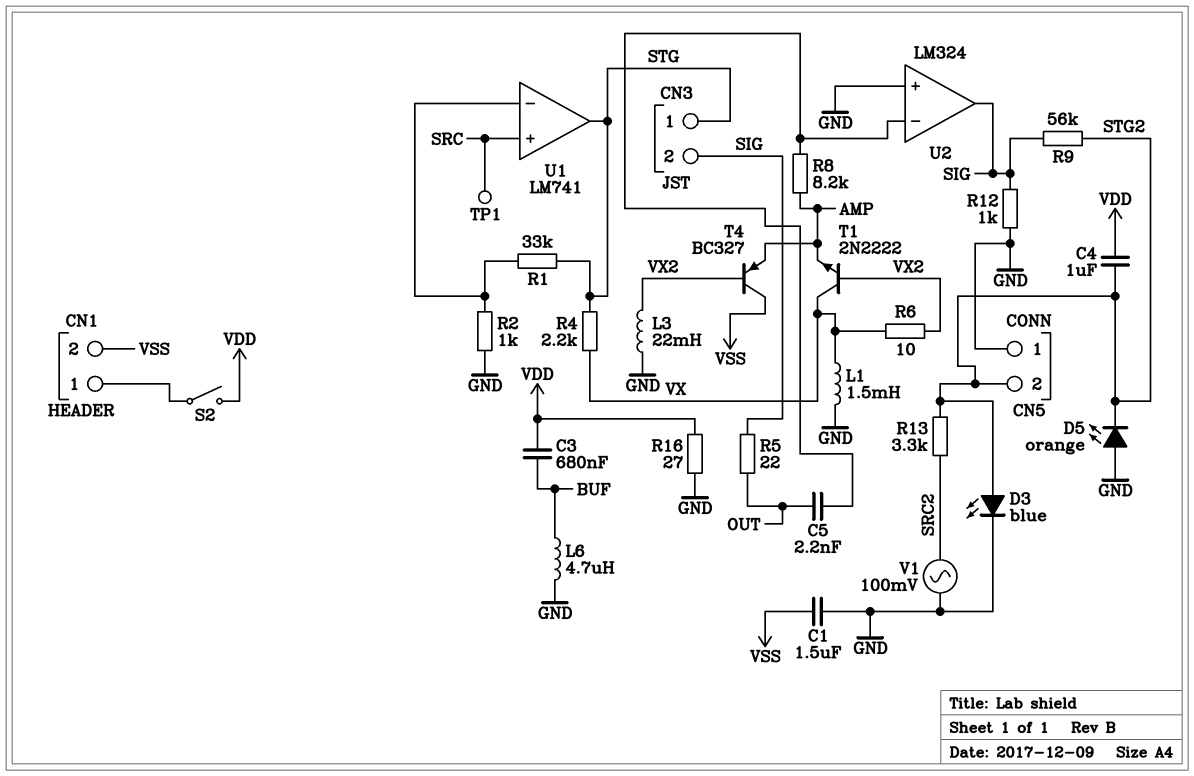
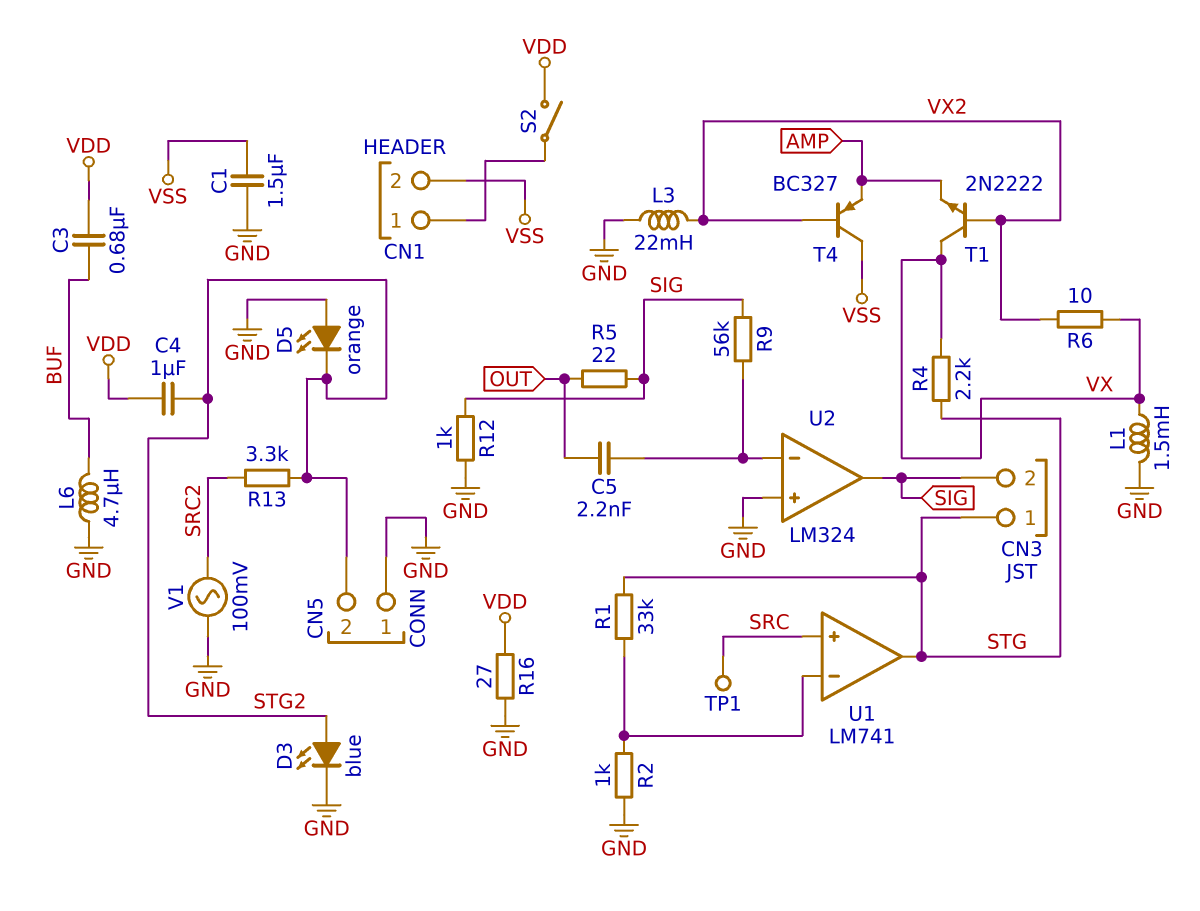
R8: 8.2k (AMP, U2/in-) -> none
R9: 56k (SIG, STG2) -> 56k (SIG, U2/in-)

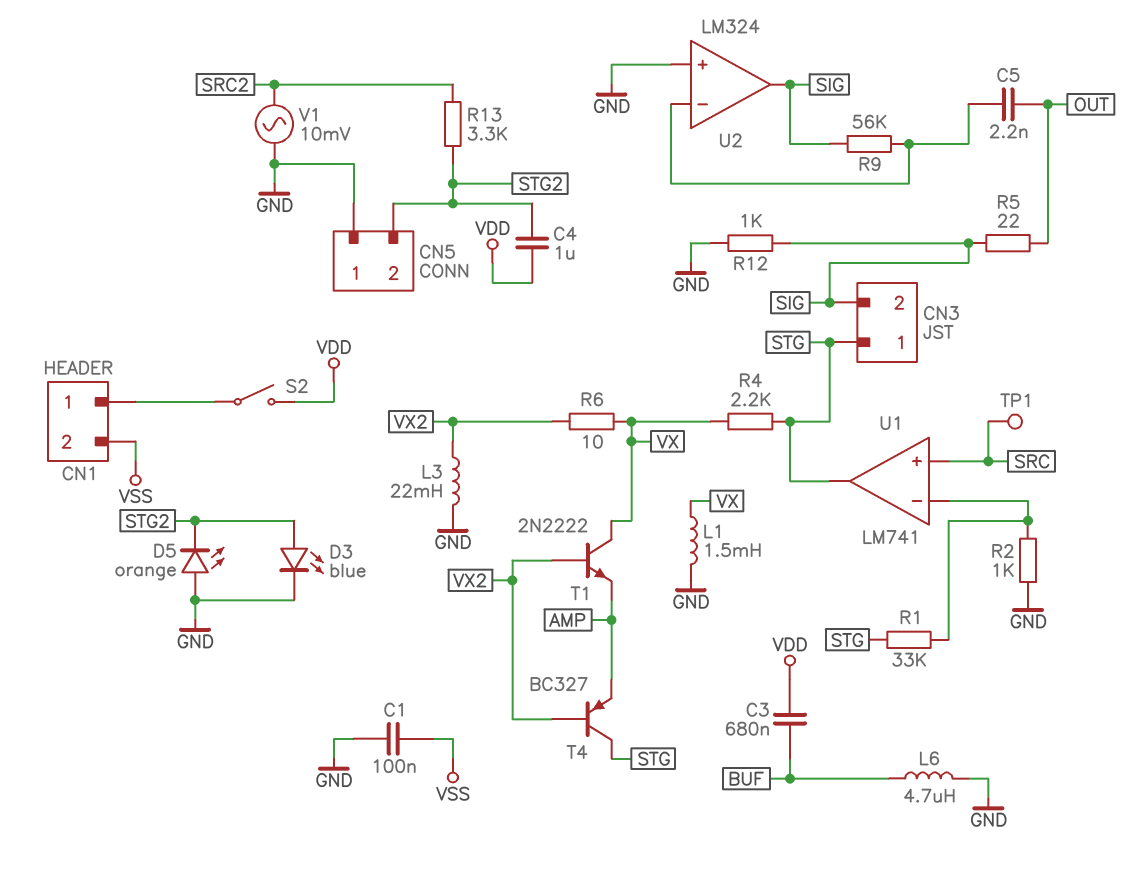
C1: 1.5uF (GND, VSS) -> 100nF (GND, VSS)
R16: 27 (GND, VDD) -> none
T4: PNP BC327 (B VX2, C VSS, E AMP) -> PNP BC327 (B VX2, C STG, E AMP)
V1: AC 100mV (GND, SRC2) -> AC 10mV (GND, SRC2)

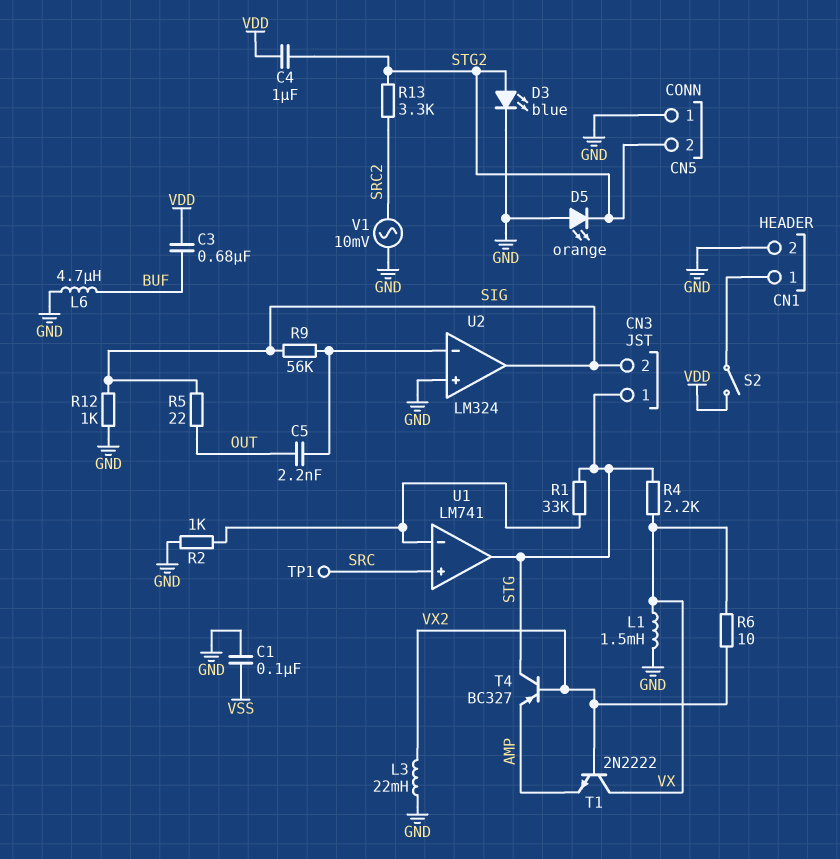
CN1 pin 2: VSS -> GND

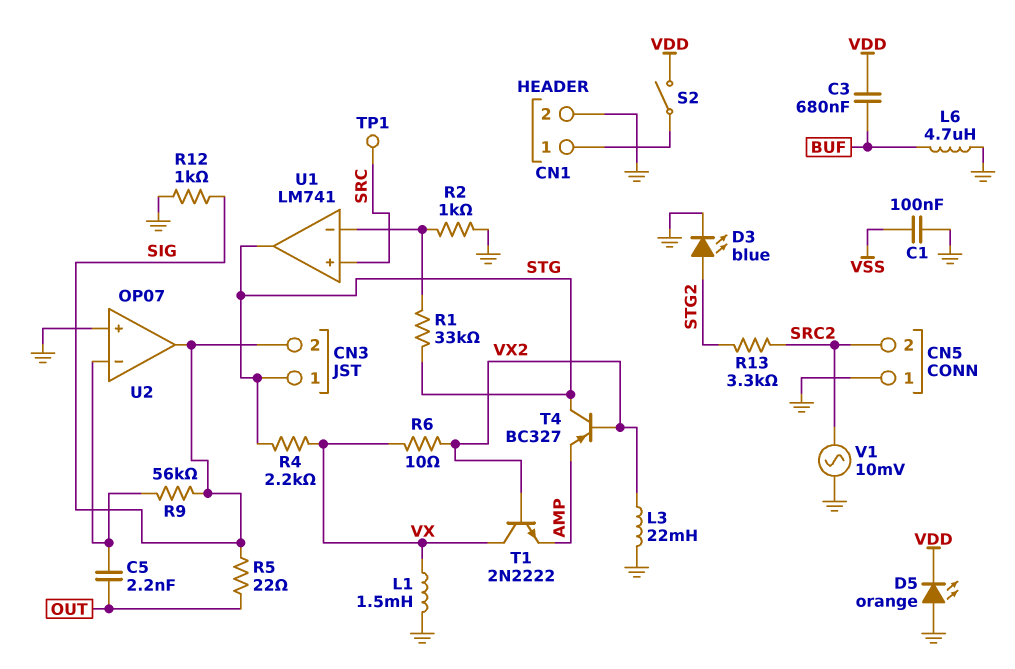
C4: 1uF (STG2, VDD) -> none
CN5 pin 2: STG2 -> SRC2
D5: LED orange (A GND, K STG2) -> LED orange (A GND, K VDD)
U2: LM324 -> OP07

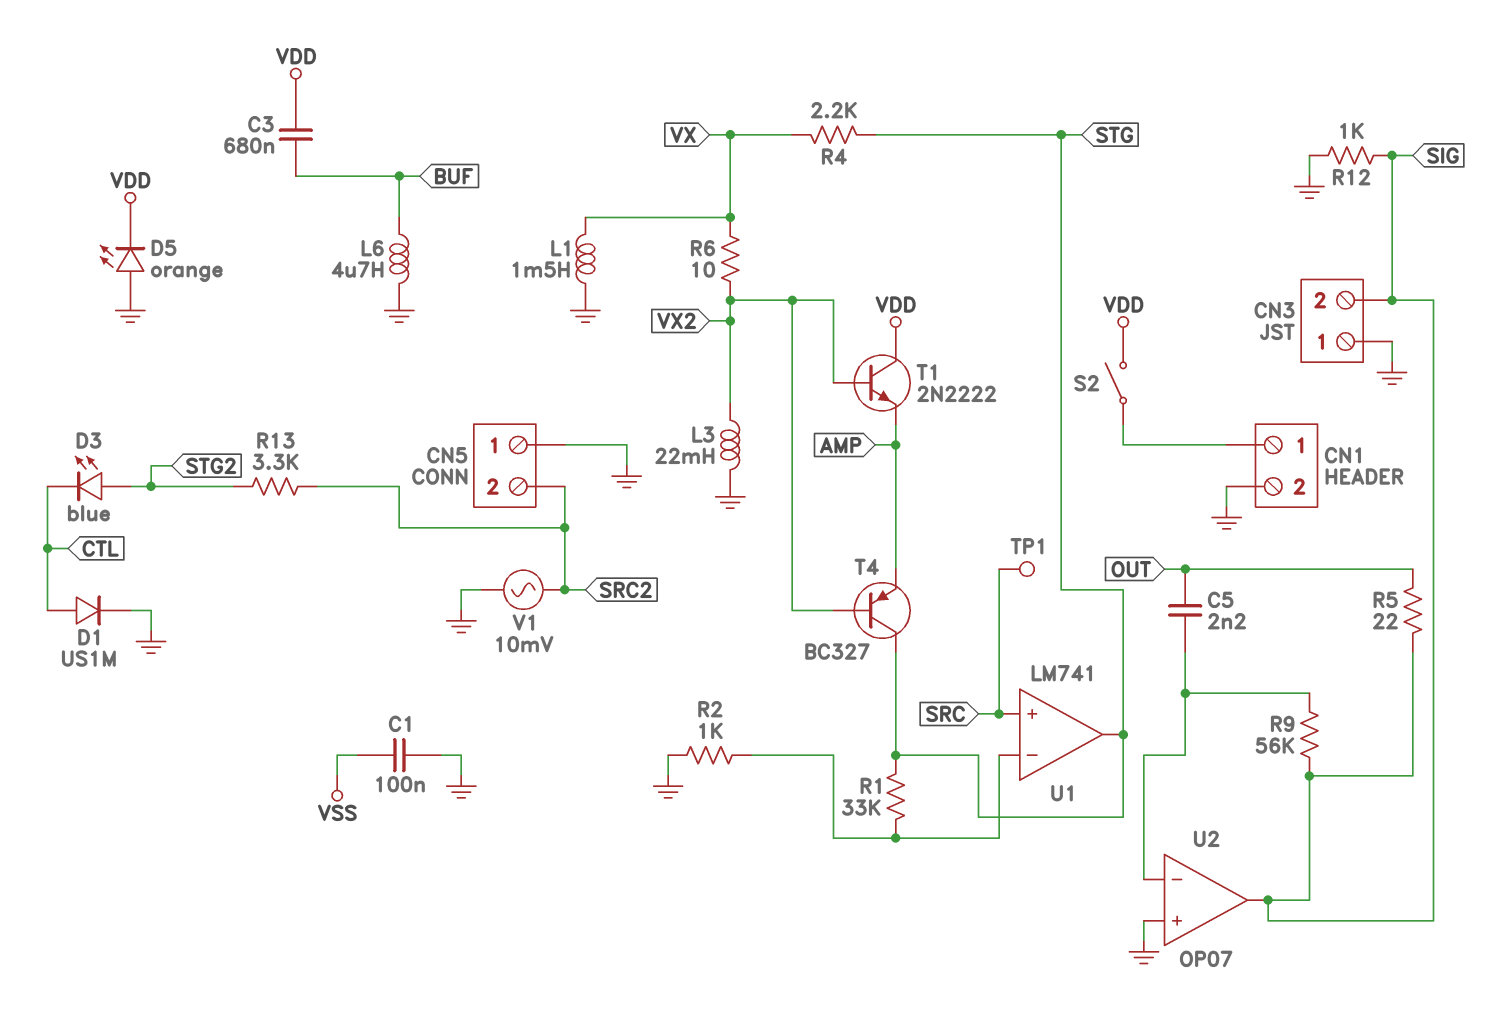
CN3 pin 1: STG -> GND
D1: none -> diode US1M (A CTL, K GND)
D3: LED blue (A STG2, K GND) -> LED blue (A STG2, K CTL)
T1: NPN 2N2222 (B VX2, C VX, E AMP) -> NPN 2N2222 (B VX2, C VDD, E AMP)

